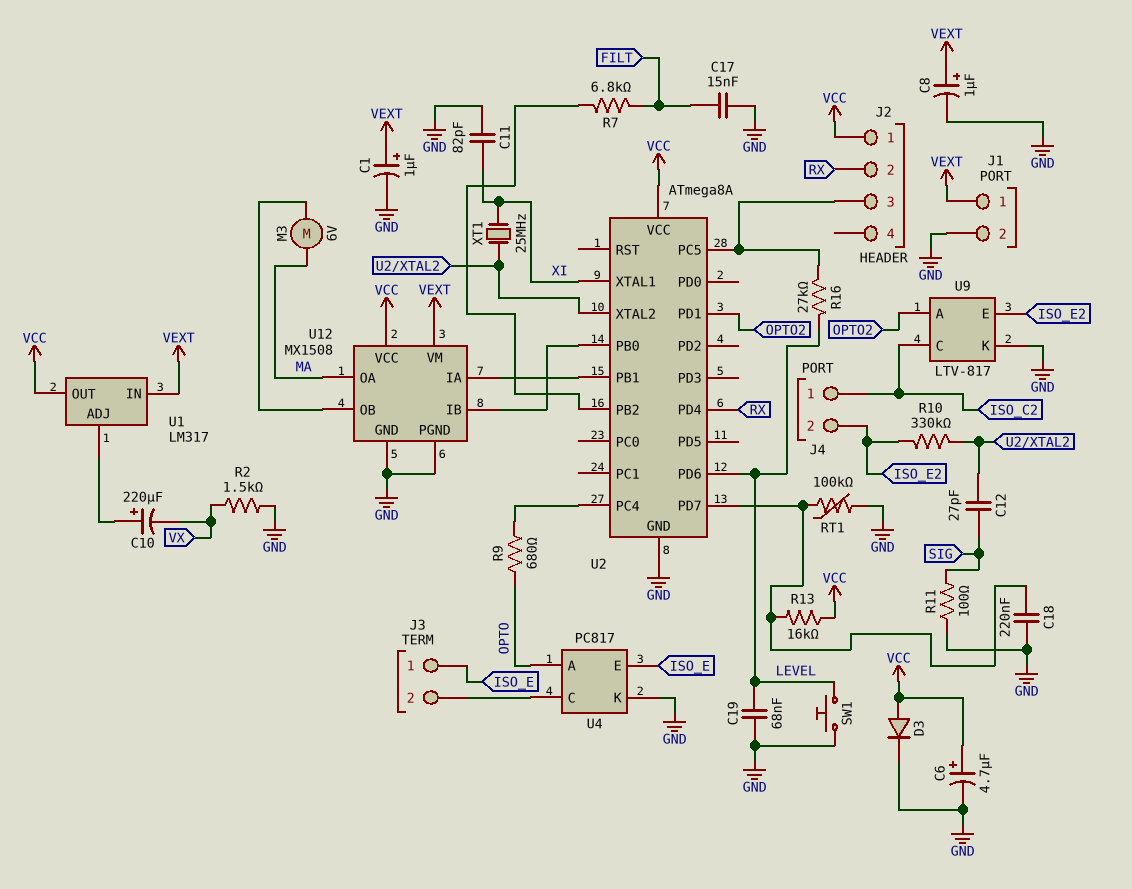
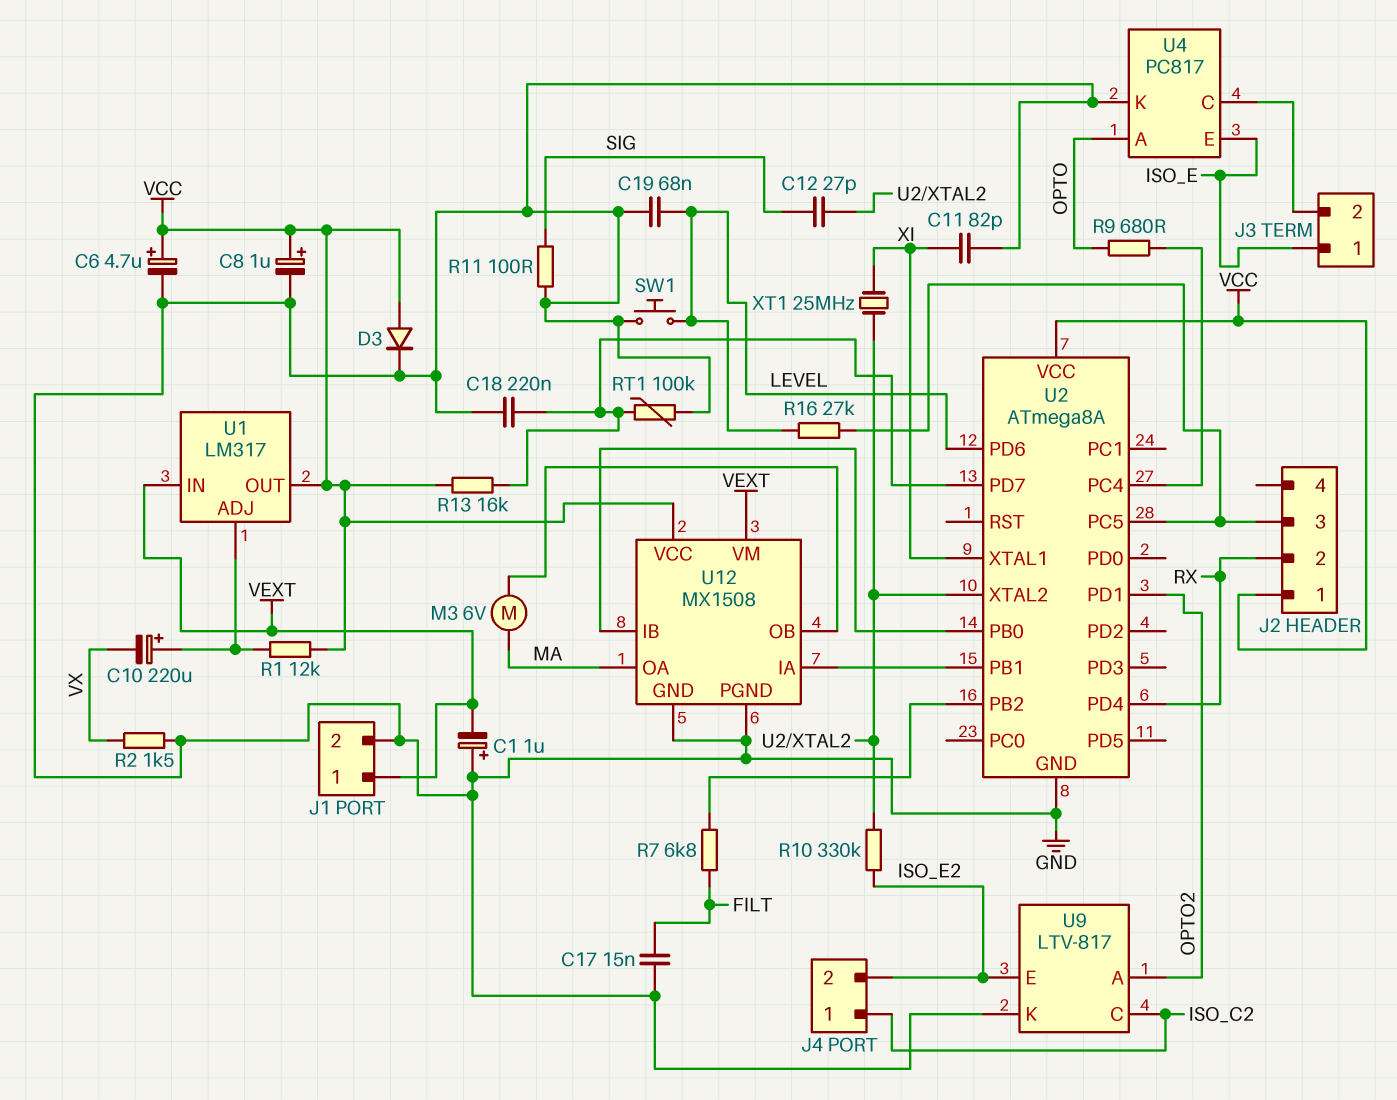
C1: 1uF (plus VEXT, minus GND) -> 1uF (plus GND, minus VEXT)
C8: 1uF (plus VEXT, minus GND) -> 1uF (plus VCC, minus GND)
R1: none -> 12k (U1/ADJ, VCC)

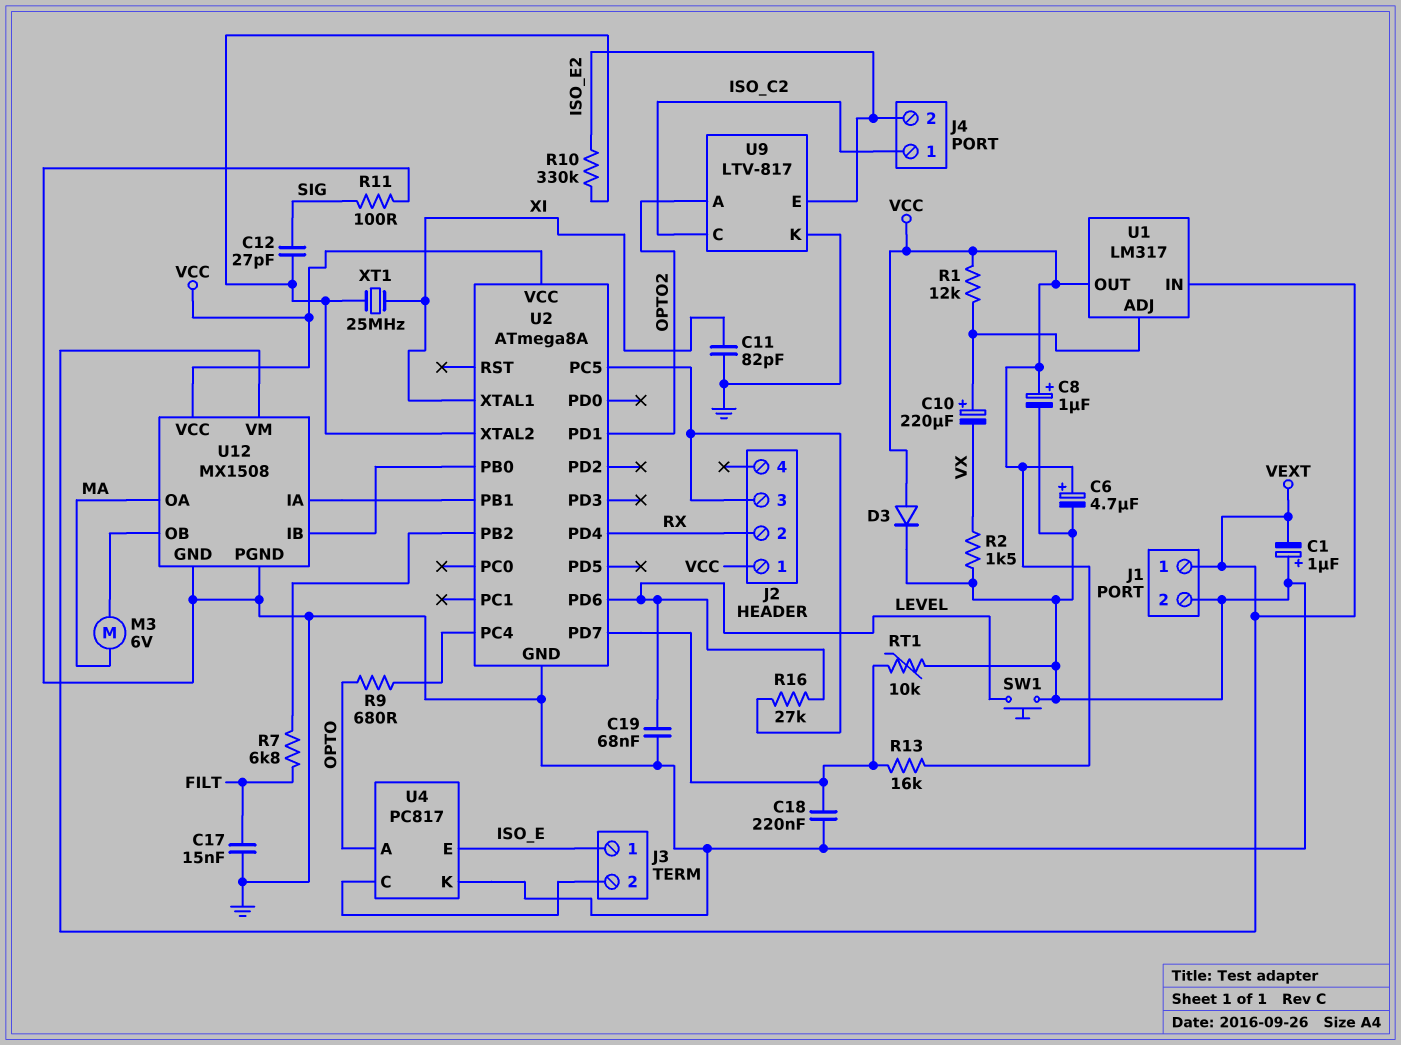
RT1: 100k (GND, U2/PD7) -> 10k (GND, U2/PD7)

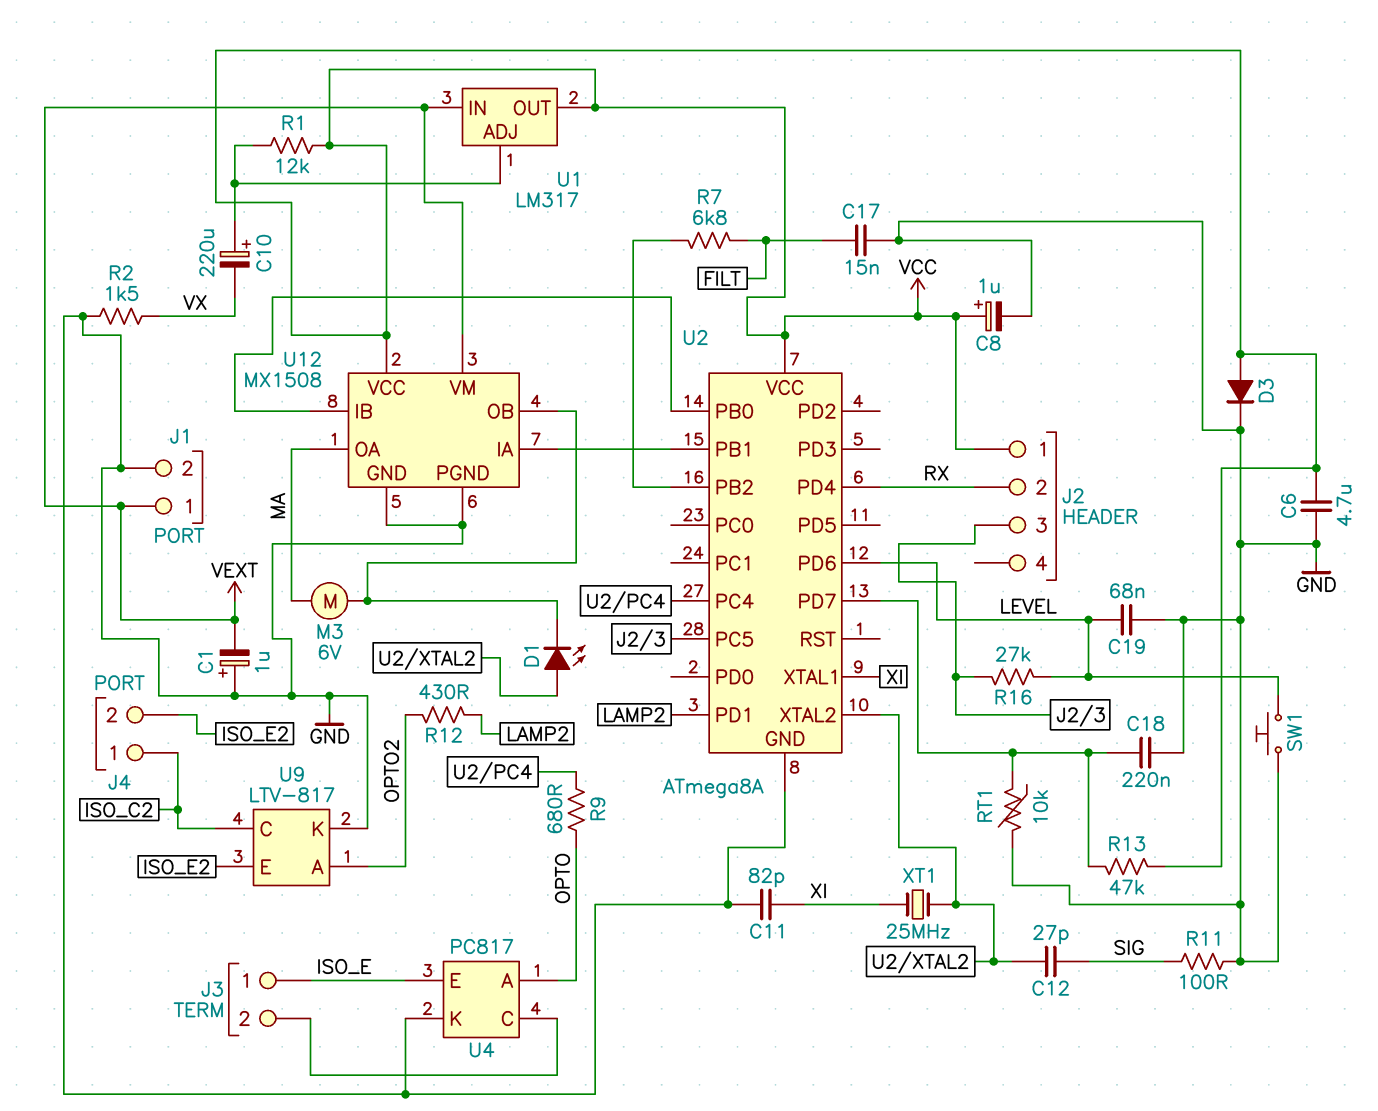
C6: 4.7uF (plus VCC, minus GND) -> 4.7uF (GND, VCC)
D1: none -> LED (A U2/XTAL2, K U12/OB)
R10: 330k (ISO_E2, U2/XTAL2) -> none
R12: none -> 430 (LAMP2, OPTO2)
R13: 16k (U2/PD7, VCC) -> 47k (U2/PD7, VCC)
U2 pin PD1: OPTO2 -> LAMP2

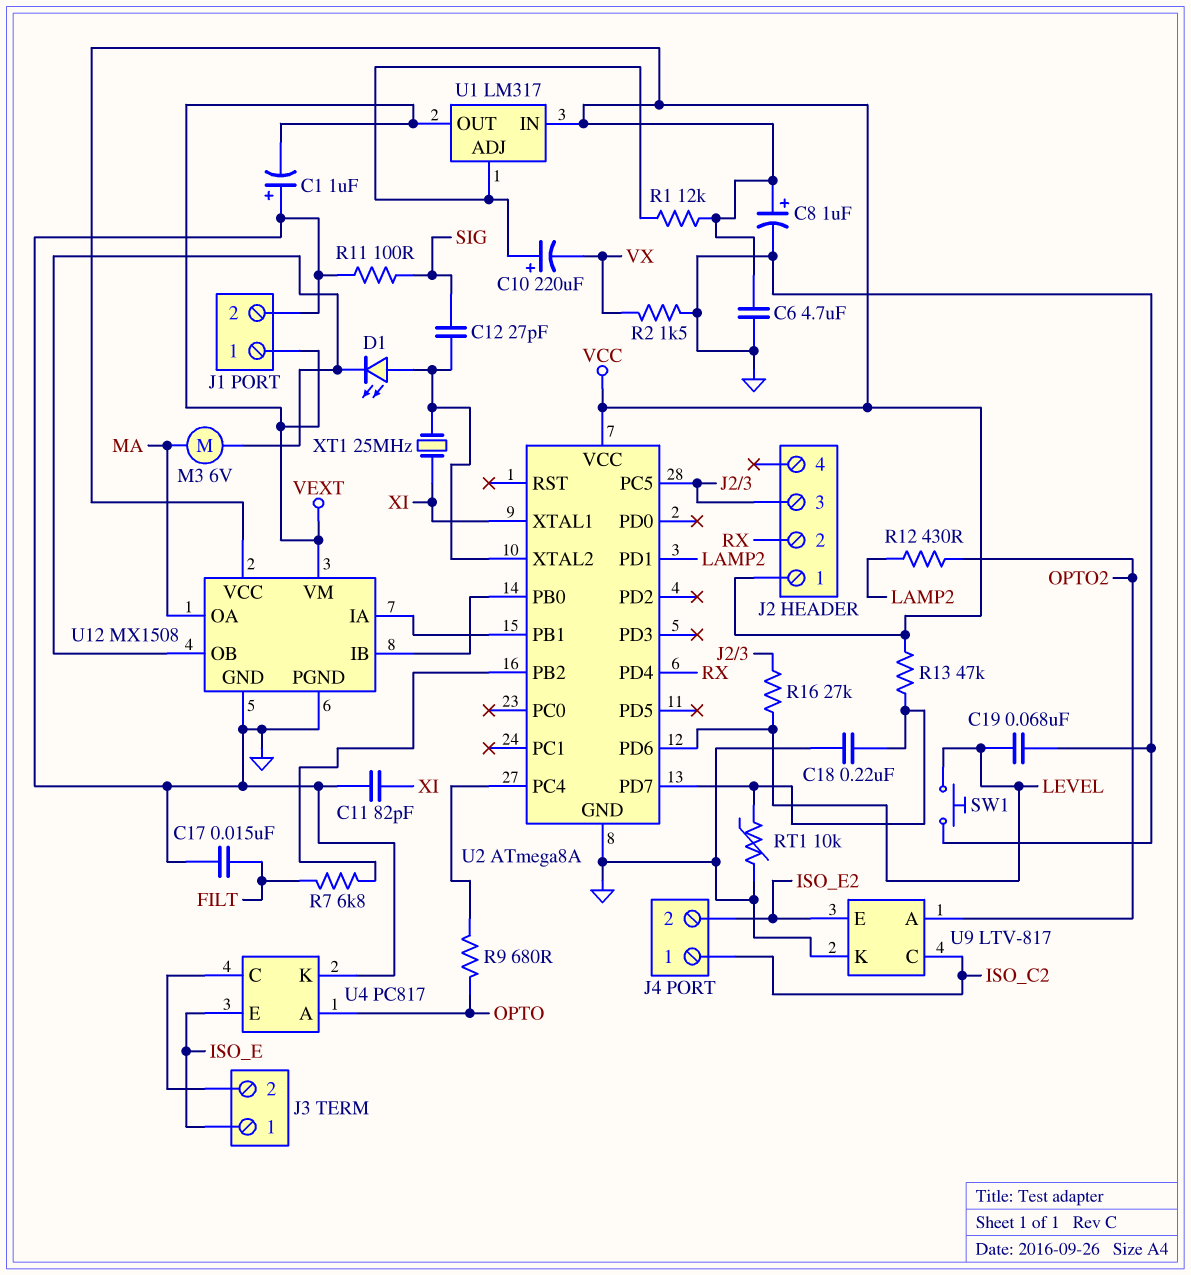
D3: diode (A VCC, K GND) -> none
U1 pin IN: VEXT -> VCC
U1 pin OUT: VCC -> VEXT

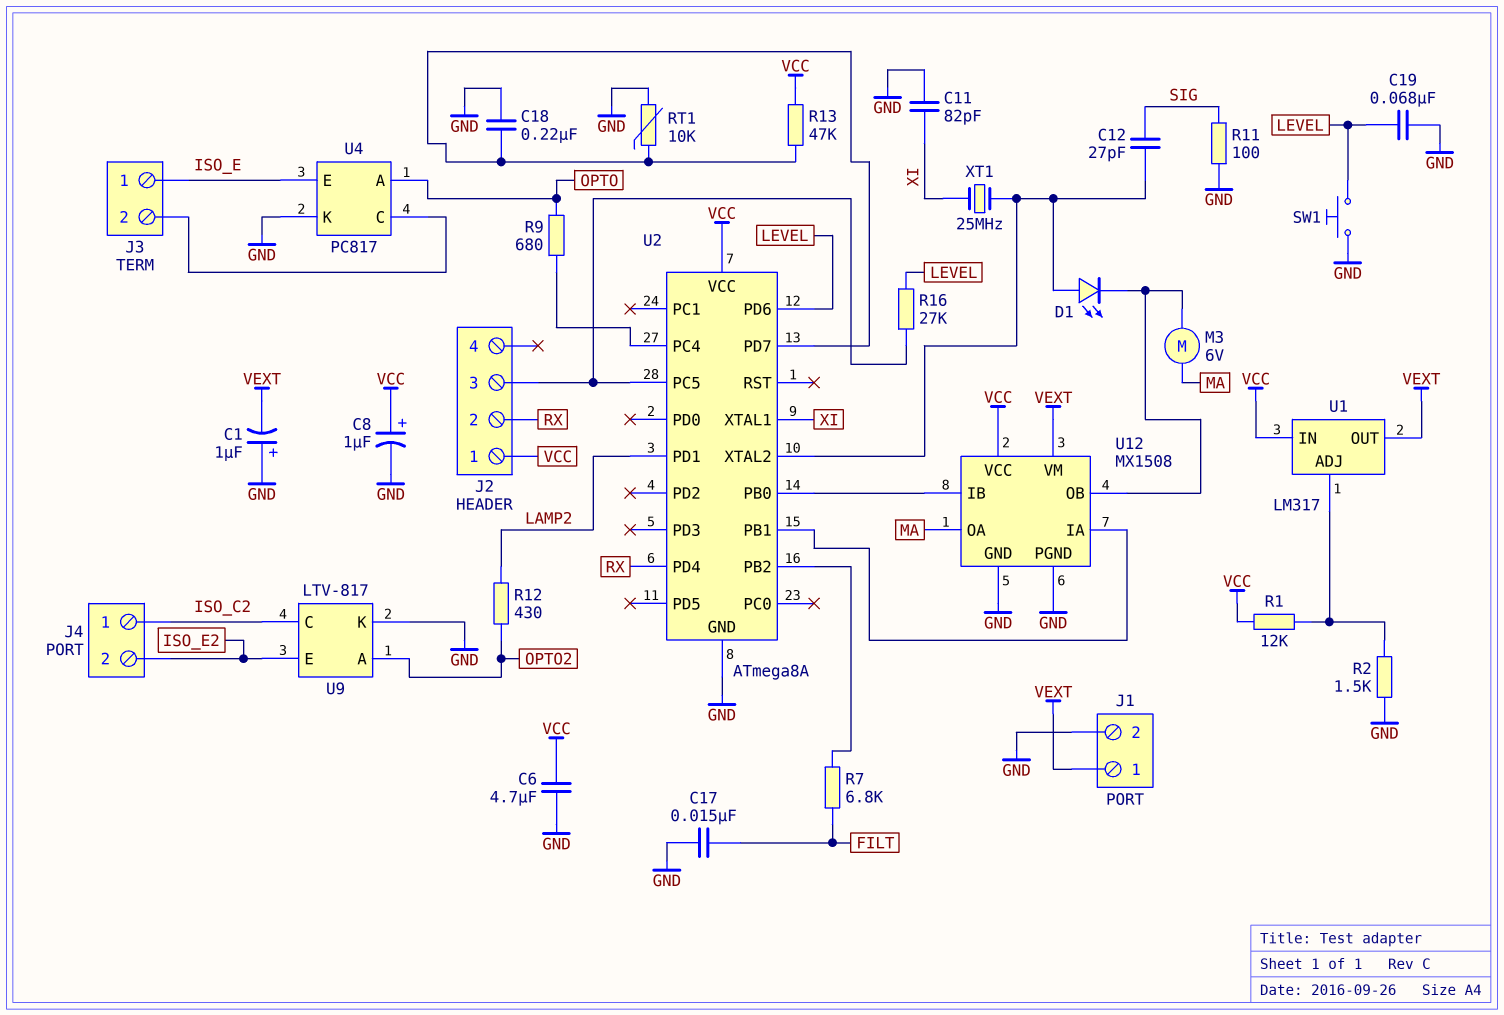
C10: 220uF (plus U1/ADJ, minus VX) -> none
R2: 1.5k (GND, VX) -> 1.5k (GND, U1/ADJ)

